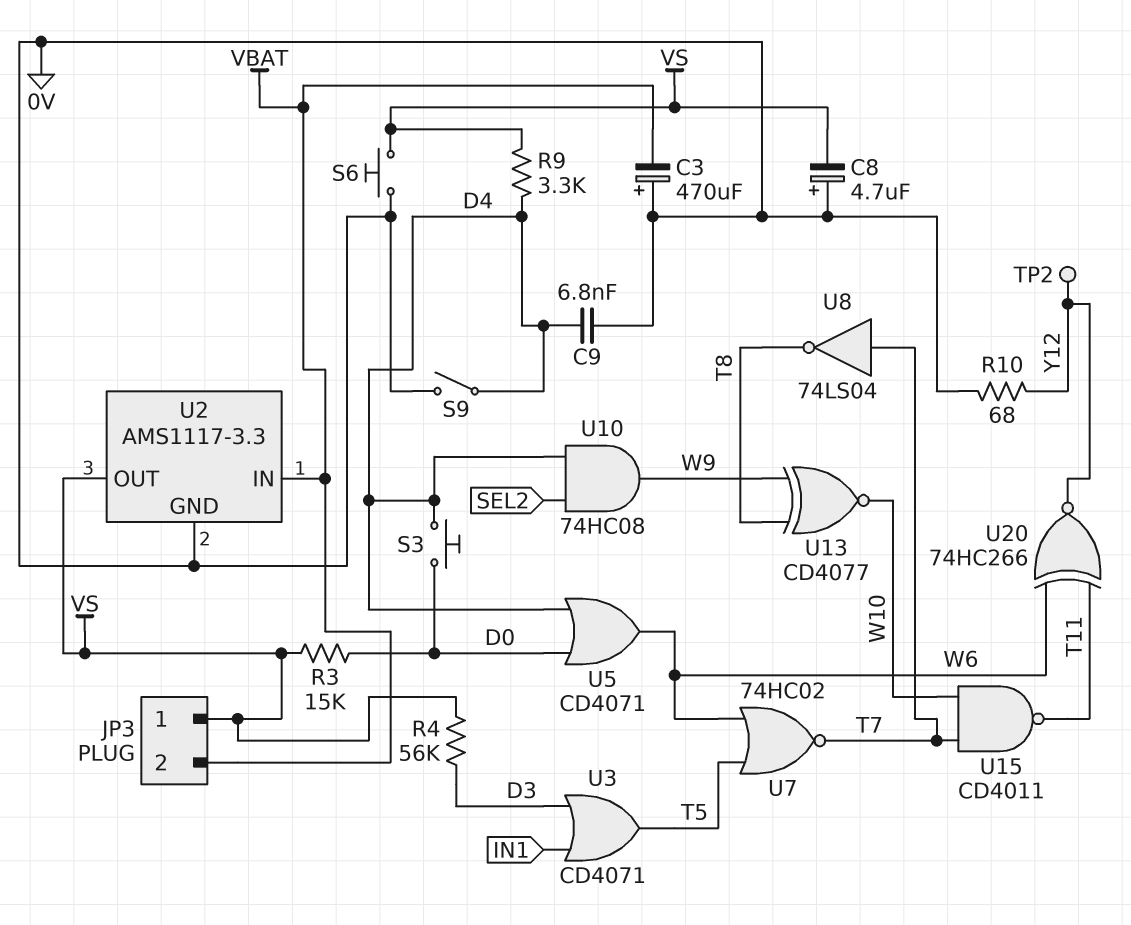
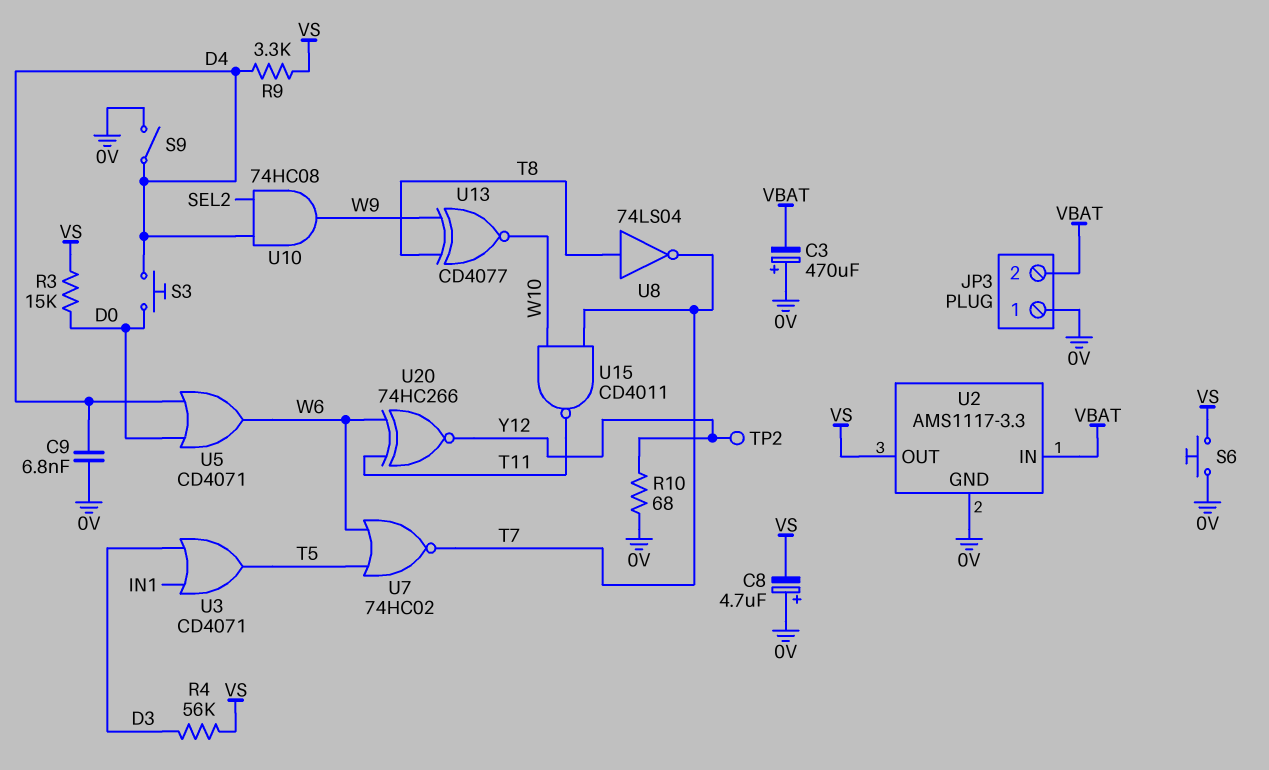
JP3 pin 1: VS -> 0V
U8: NOT 74LS04 (in T7, out T8) -> NOT 74LS04 (in T8, out T7)

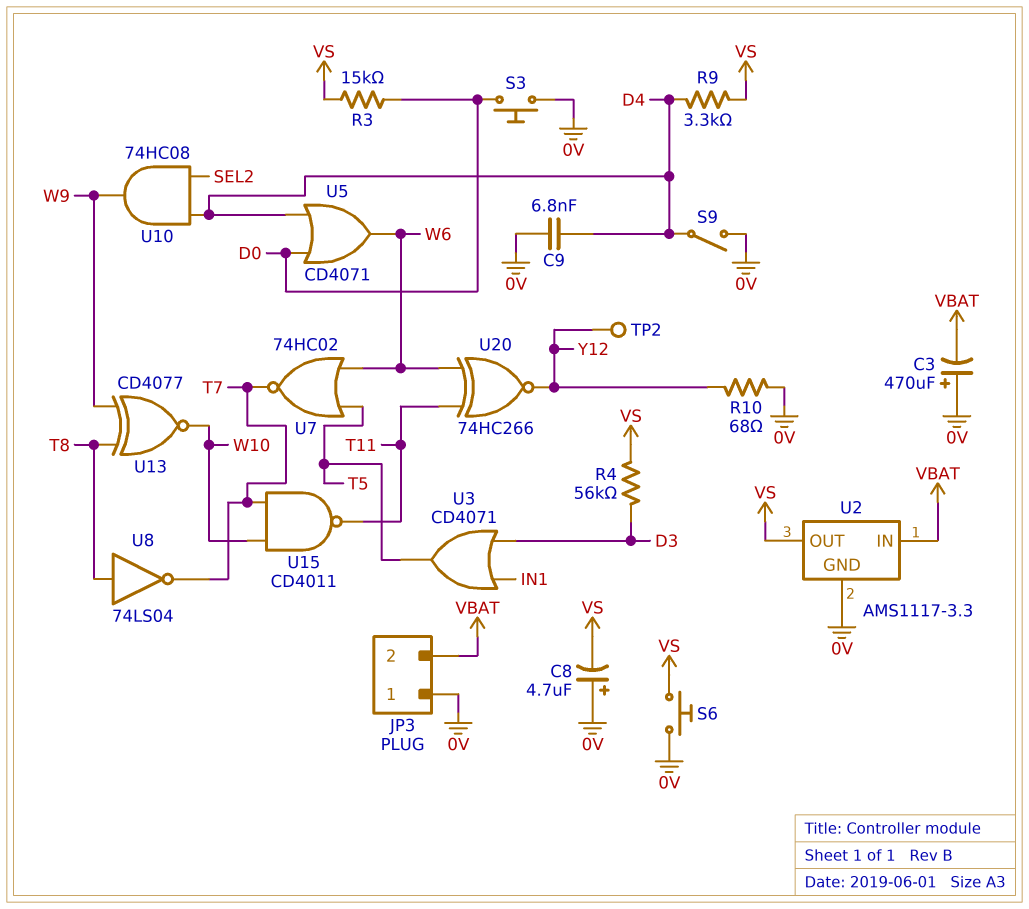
S3: button (D0, D4) -> button (0V, D0)

